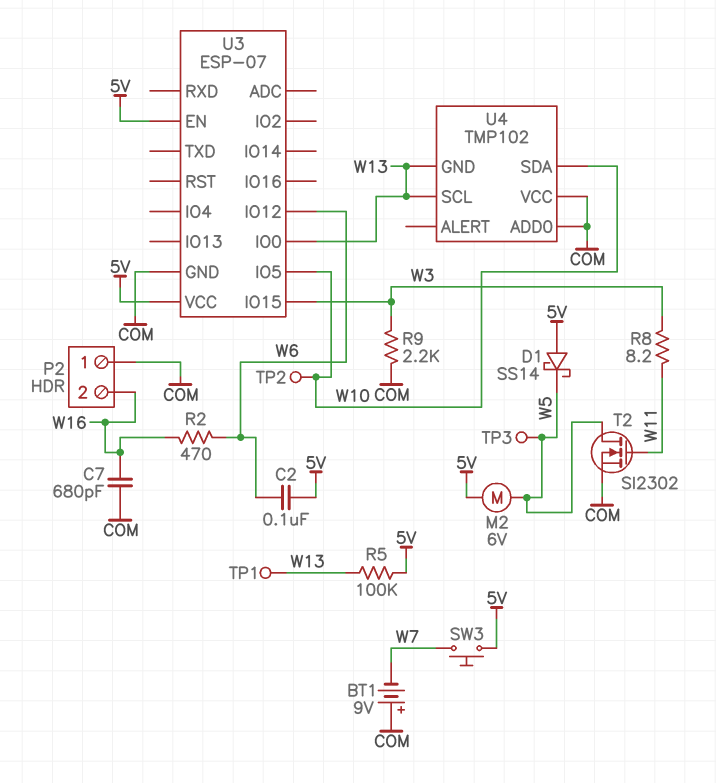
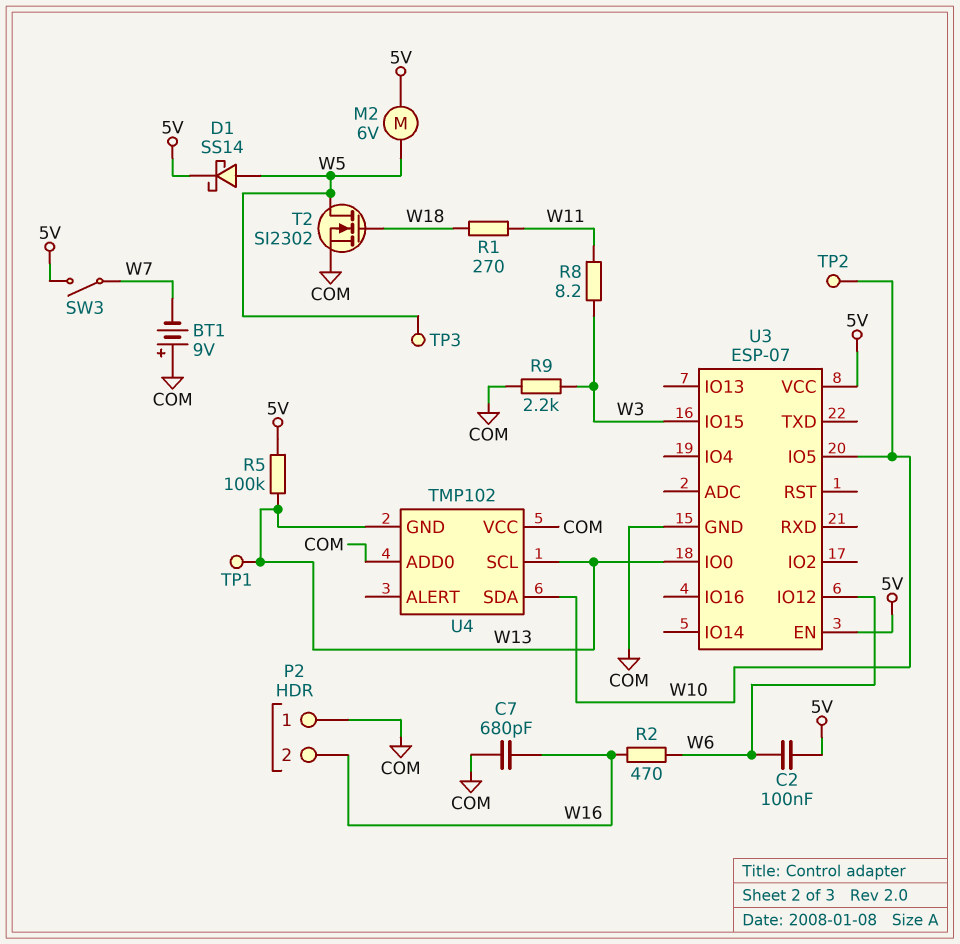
D1: schottky SS14 (A 5V, K W5) -> schottky SS14 (A W5, K 5V)
R1: none -> 270 (W11, W18)
SW3: button (5V, W7) -> switch (5V, W7)
T2: NMOS SI2302 (G W11, D W5, S COM) -> NMOS SI2302 (G W18, D W5, S COM)

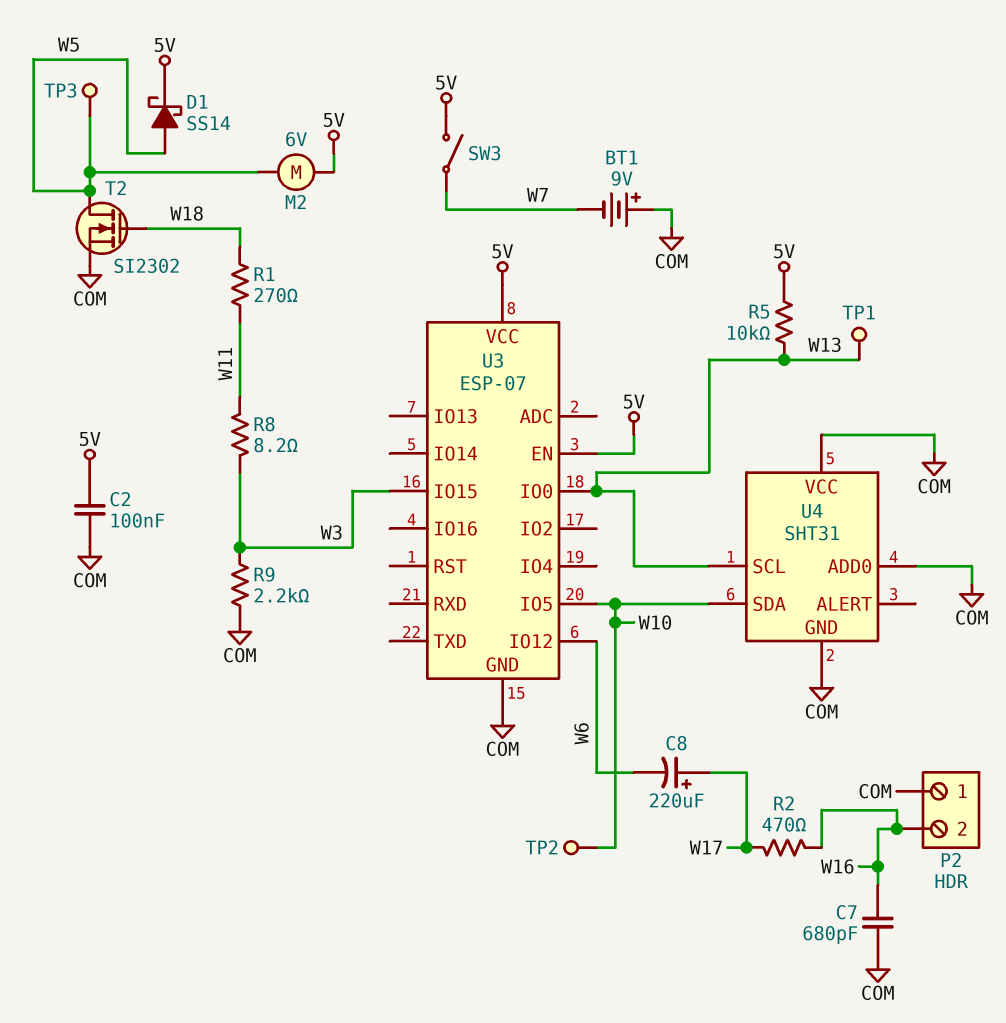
C2: 100nF (5V, W6) -> 100nF (5V, COM)
C8: none -> 220uF (plus W17, minus W6)
R2: 470 (W6, W16) -> 470 (W16, W17)
R5: 100k (5V, W13) -> 10k (5V, W13)
U4: TMP102 -> SHT31
U4 pin GND: W13 -> COM

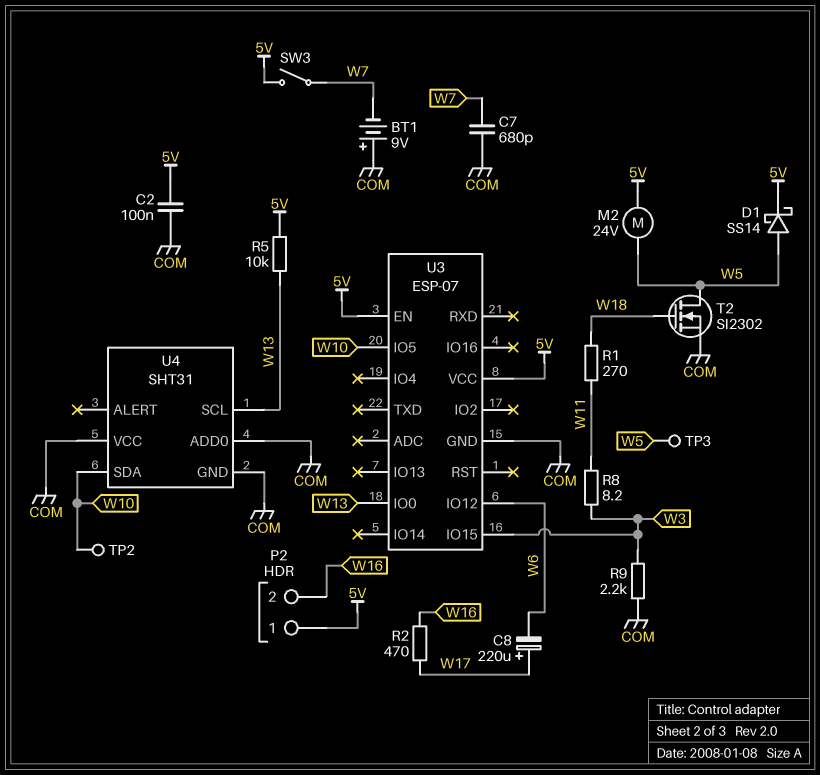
C7: 680pF (COM, W16) -> 680pF (COM, W7)
M2: motor 6V (5V, W5) -> motor 24V (5V, W5)
P2 pin 1: COM -> 5V
TP1: test point (W13) -> none

